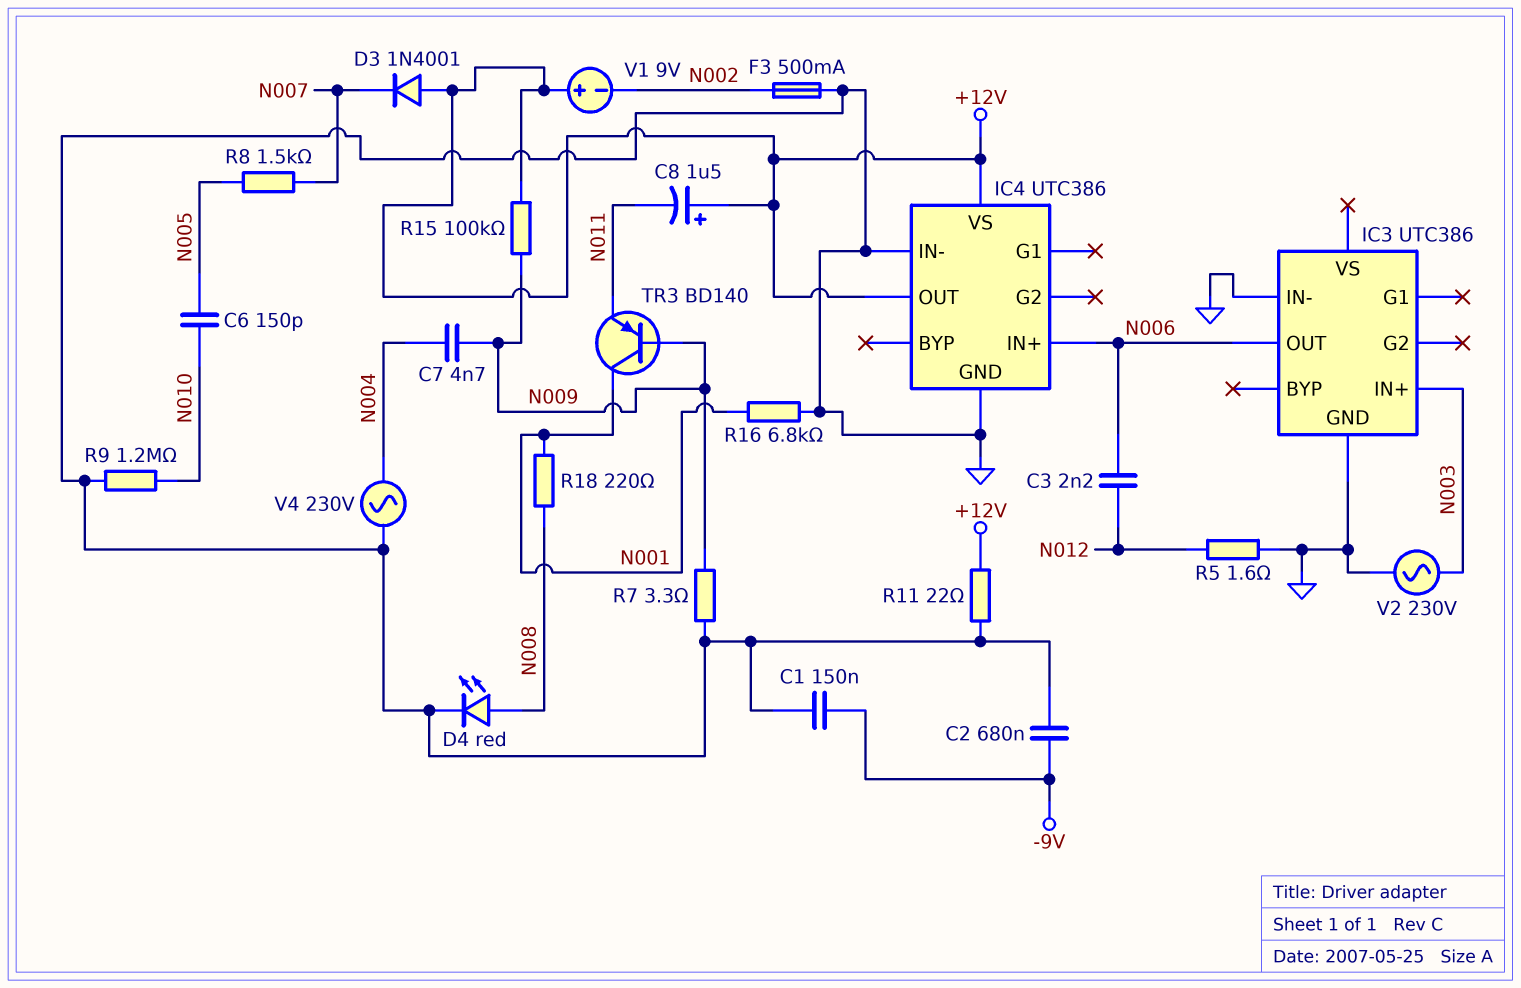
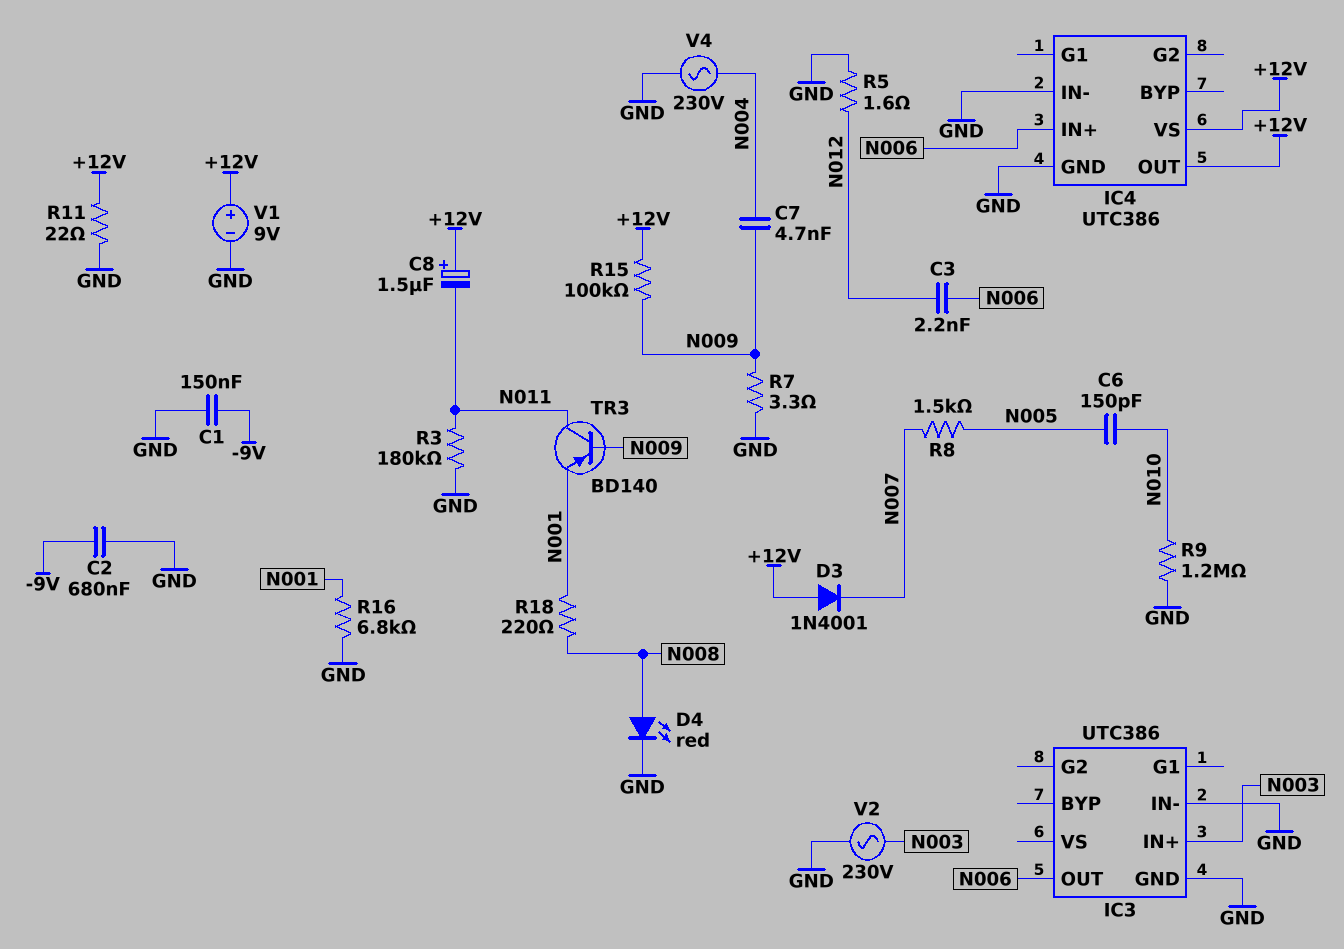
F3: 500mA (GND, N002) -> none
R3: none -> 180k (GND, N011)
TR3: PNP BD140 (B N009, C N001, E N011) -> PNP BD140 (B N009, C N011, E N001)
V1: 9V (plus +12V, minus N002) -> 9V (plus +12V, minus GND)

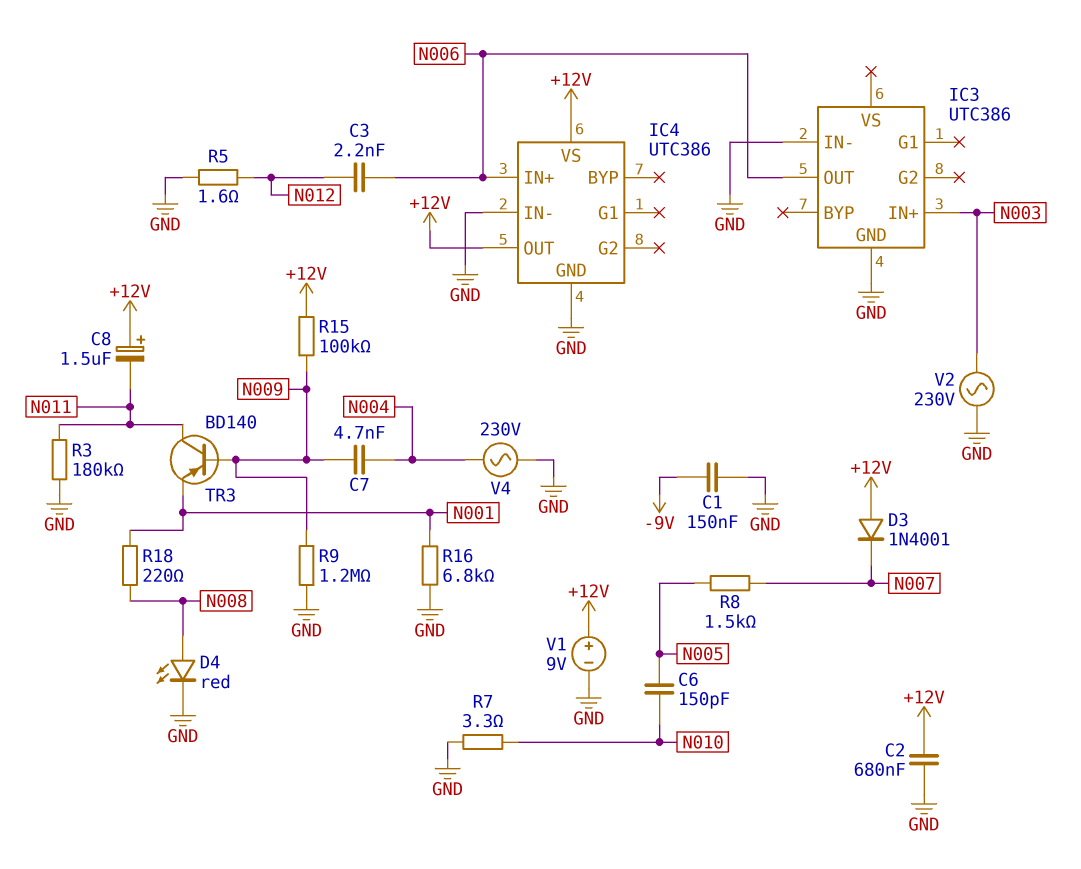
C2: 680nF (-9V, GND) -> 680nF (+12V, GND)
R7: 3.3 (GND, N009) -> 3.3 (GND, N010)
R9: 1.2M (GND, N010) -> 1.2M (GND, N009)
R11: 22 (+12V, GND) -> none

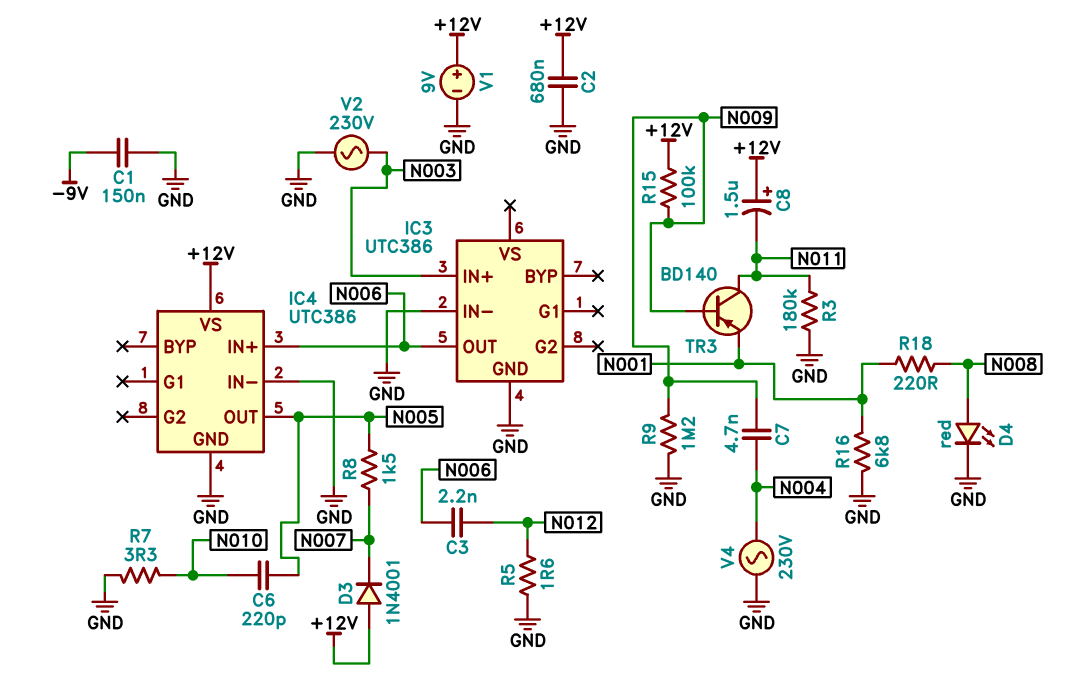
C6: 150pF (N005, N010) -> 220pF (N005, N010)
IC4 pin OUT: +12V -> N005

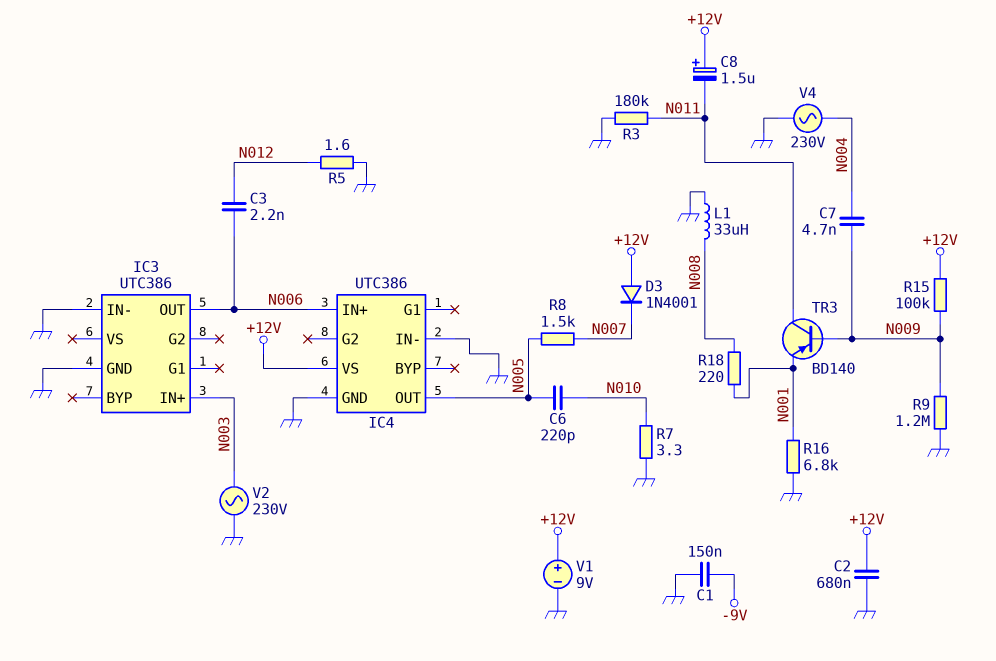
D4: LED red (A N008, K GND) -> none
L1: none -> 33uH (GND, N008)

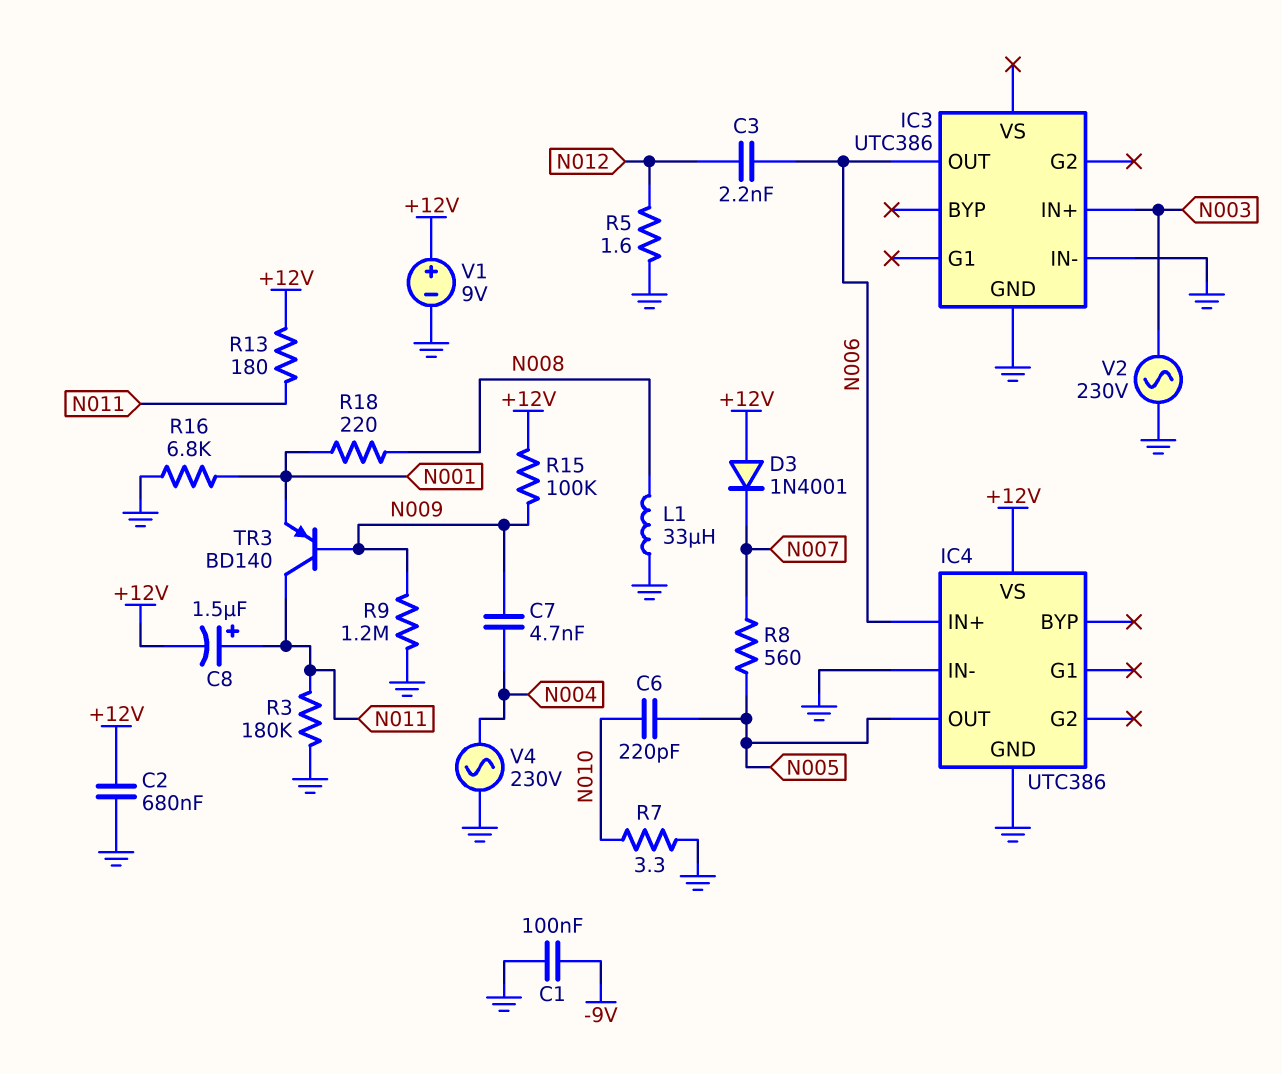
C1: 150nF (-9V, GND) -> 100nF (-9V, GND)
C8: 1.5uF (plus +12V, minus N011) -> 1.5uF (plus N011, minus +12V)
R8: 1.5k (N005, N007) -> 560 (N005, N007)
R13: none -> 180 (+12V, N011)

